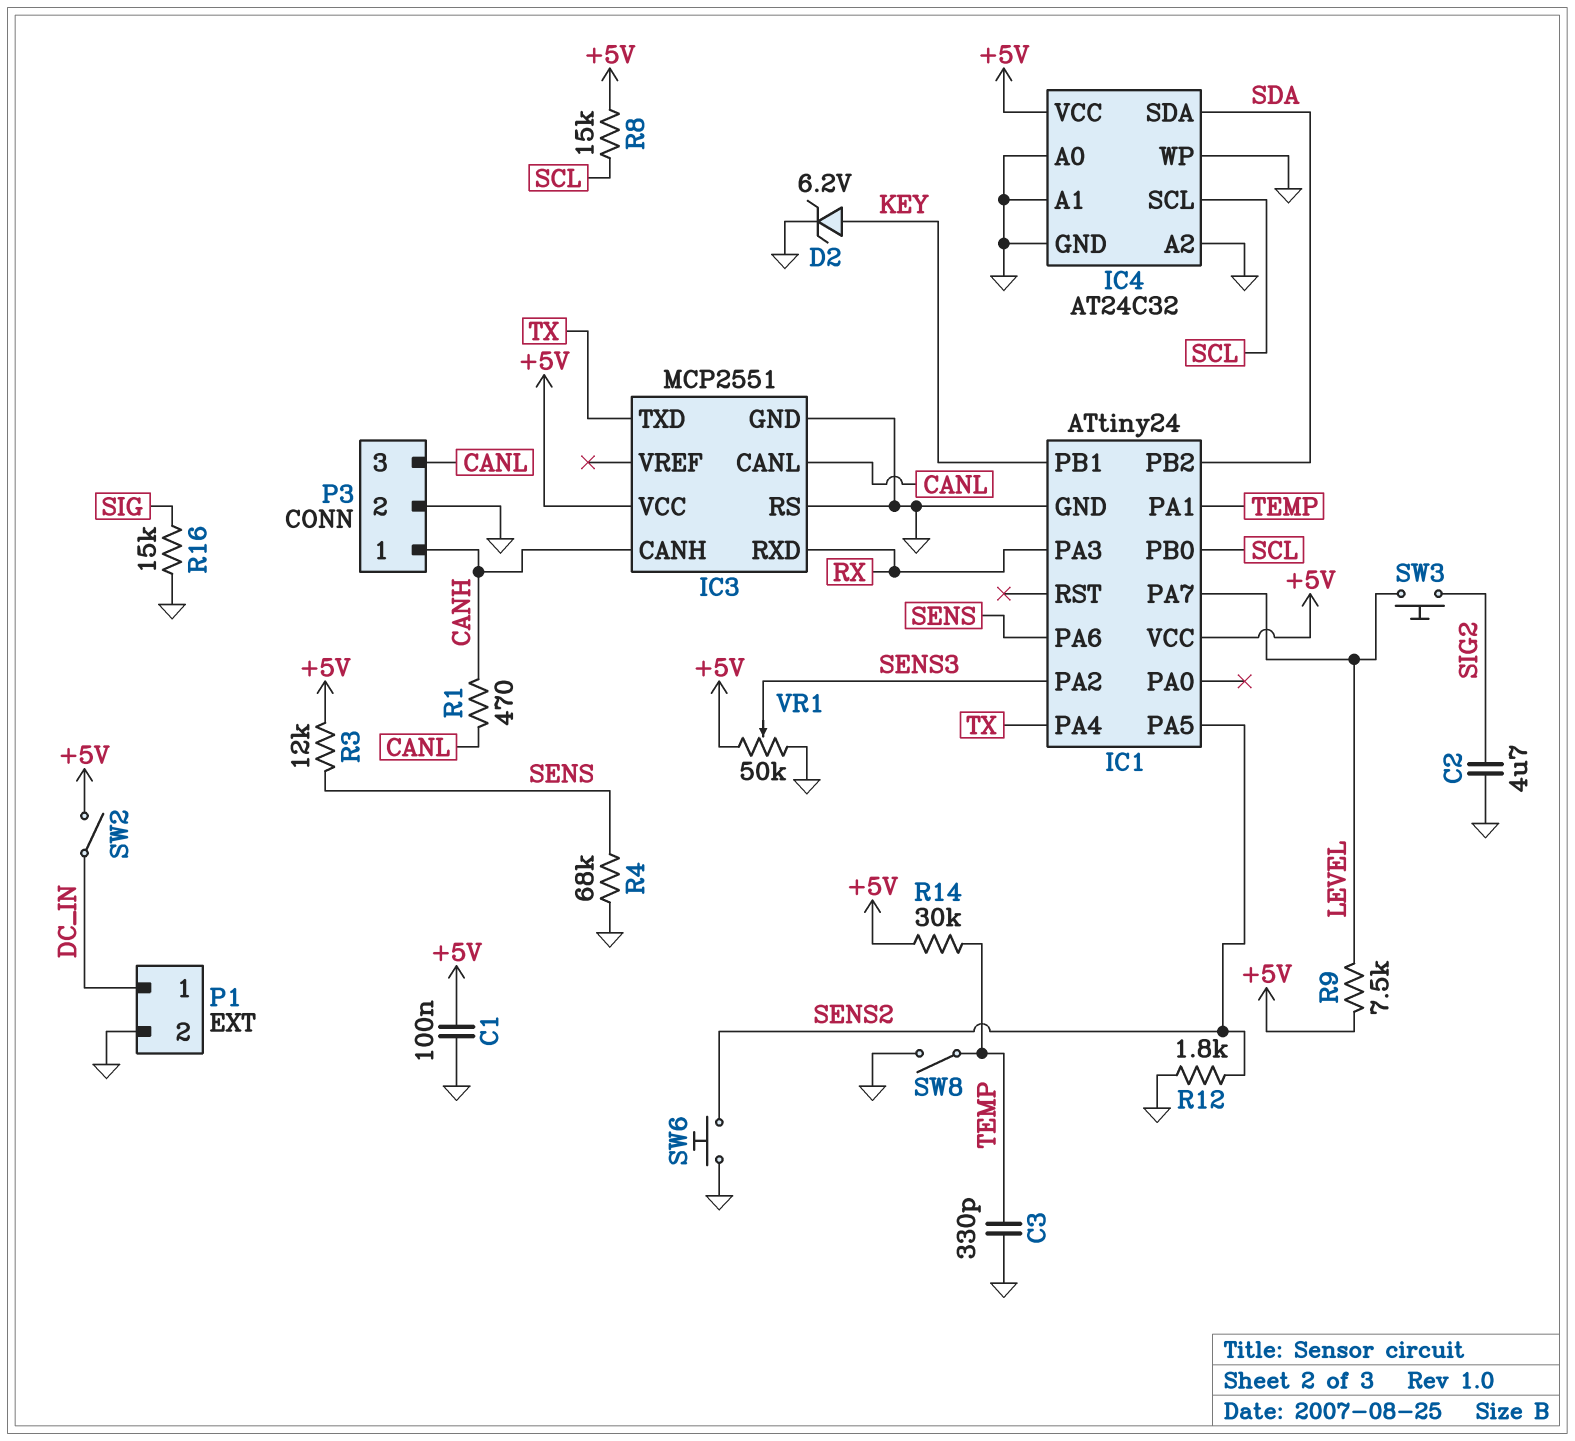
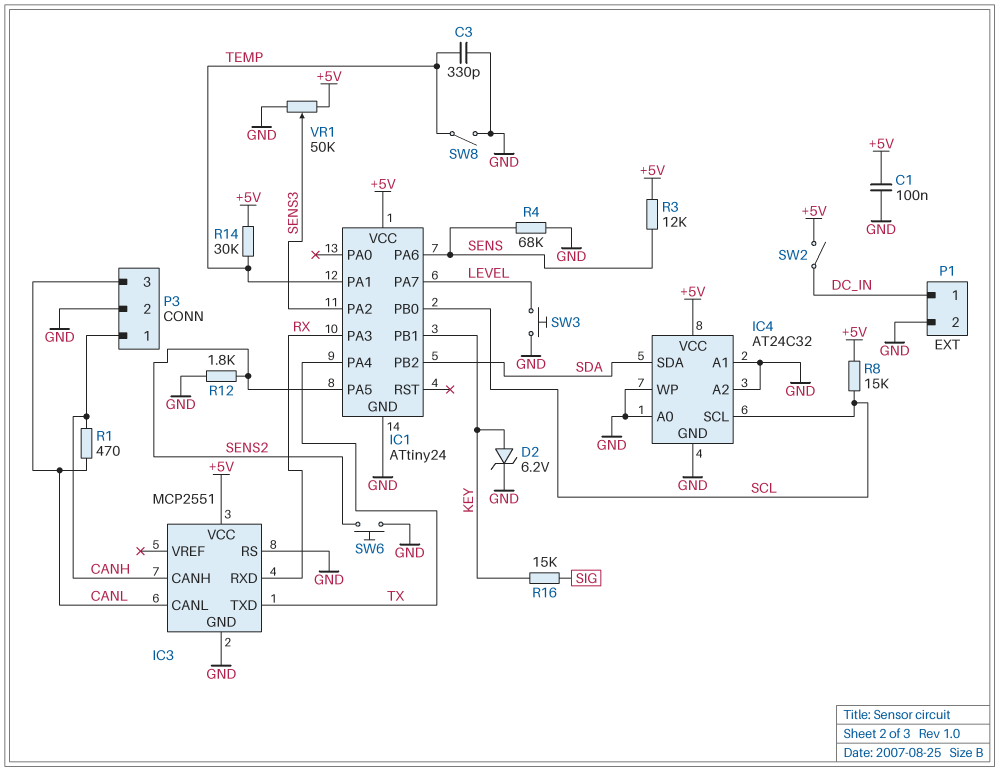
C2: 4.7uF (GND, SIG2) -> none
R9: 7.5k (+5V, LEVEL) -> none
R16: 15k (GND, SIG) -> 15k (KEY, SIG)
SW3: button (LEVEL, SIG2) -> button (GND, LEVEL)

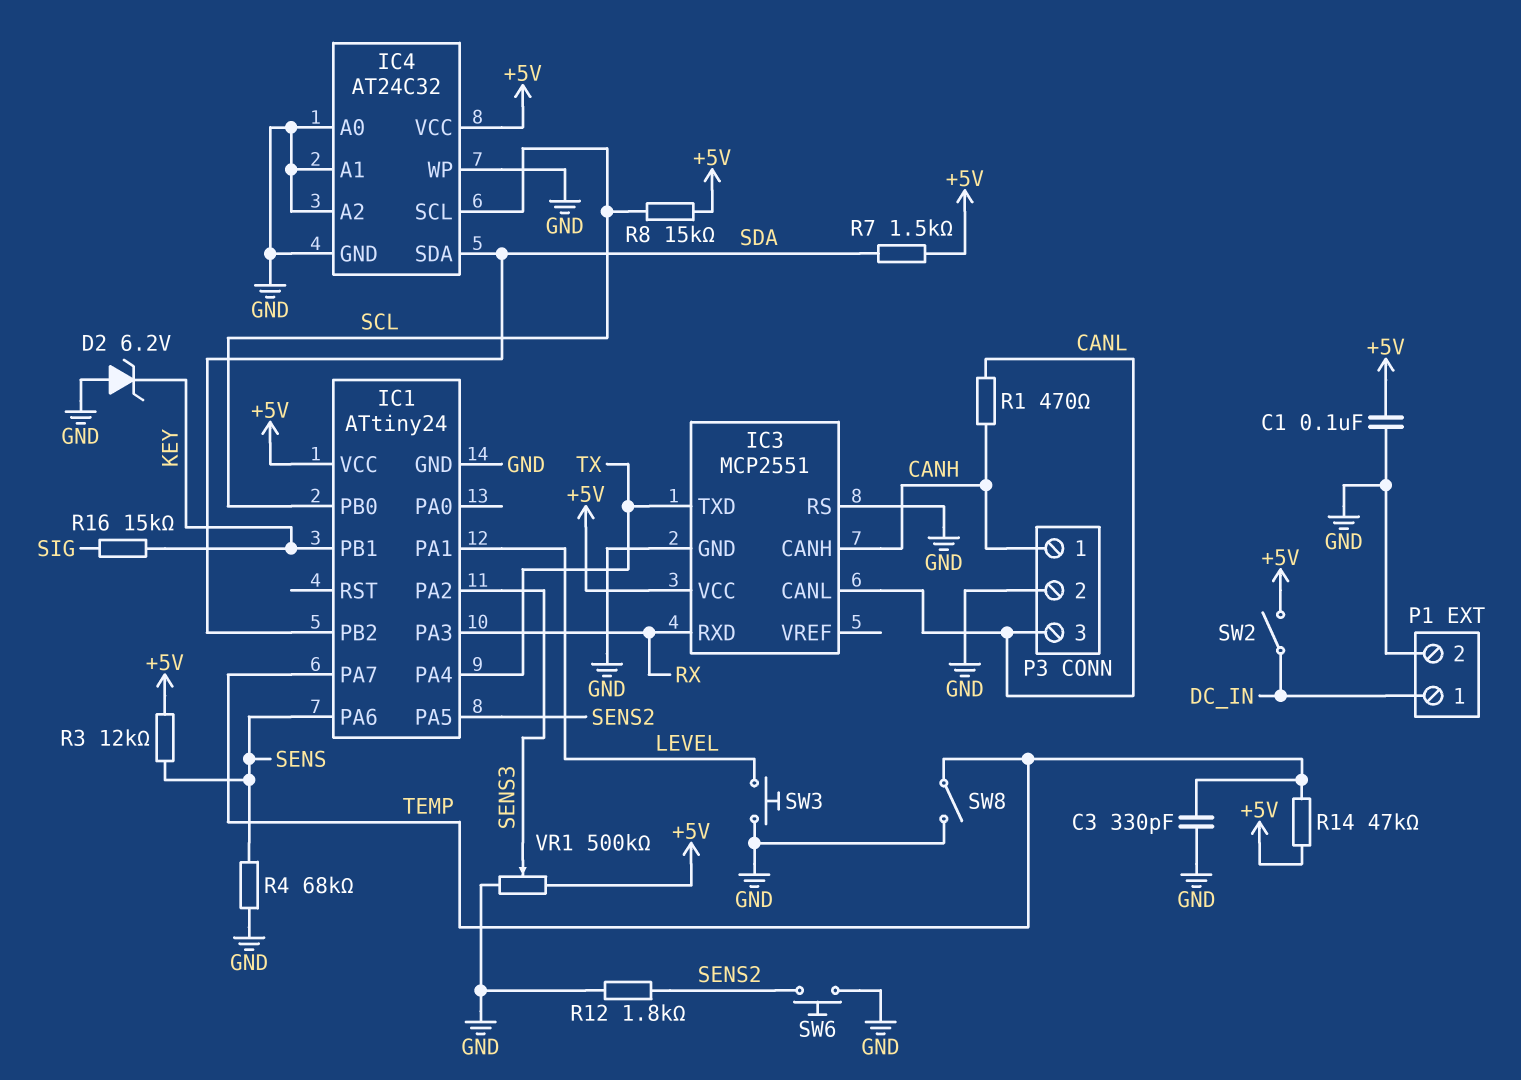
D2: zener 6.2V (A KEY, K GND) -> zener 6.2V (A GND, K KEY)
IC1 pin PA1: TEMP -> LEVEL
IC1 pin PA7: LEVEL -> TEMP
R7: none -> 1.5k (+5V, SDA)
R14: 30k (+5V, TEMP) -> 47k (+5V, TEMP)
VR1: 50k (+5V, GND, wiper SENS3) -> 500k (+5V, GND, wiper SENS3)

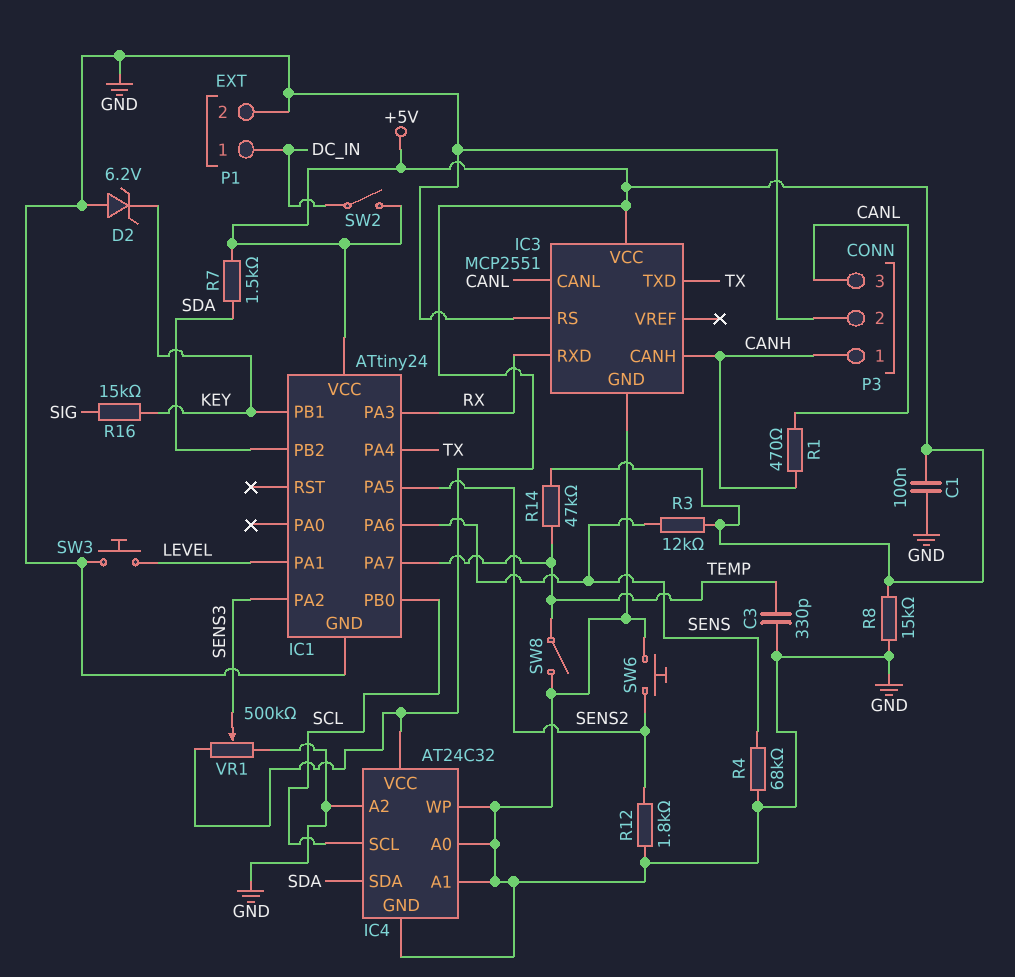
R8: 15k (+5V, SCL) -> 15k (+5V, GND)

